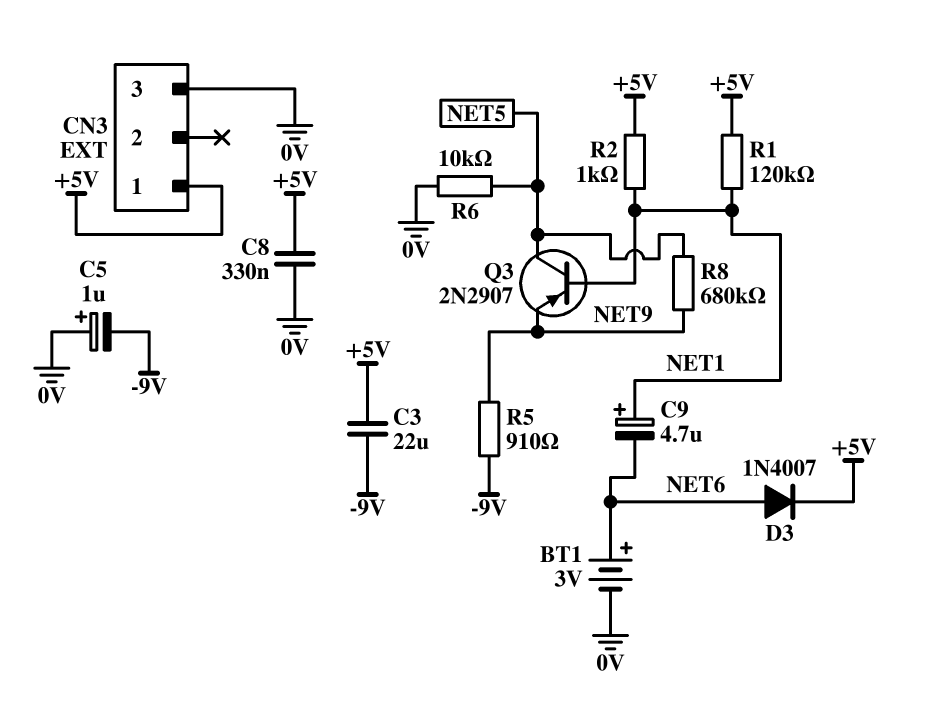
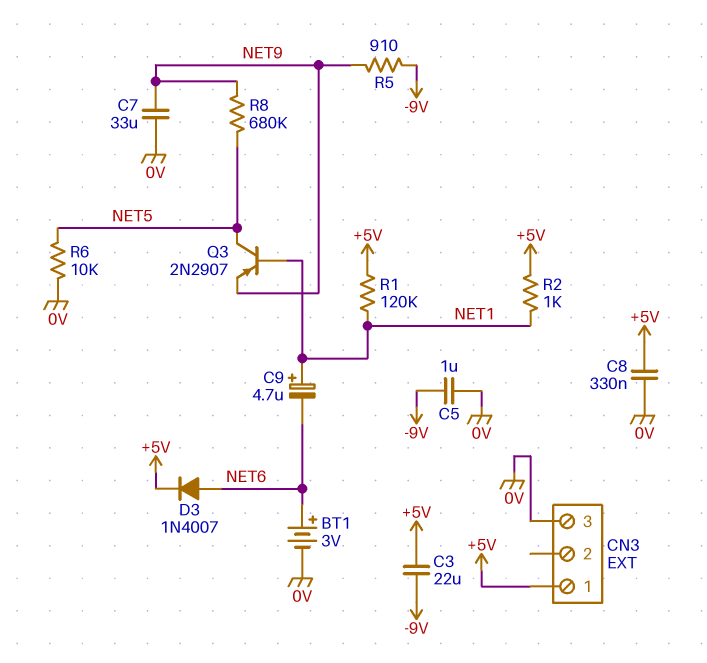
C5: 1uF (plus 0V, minus -9V) -> 1uF (-9V, 0V)
C7: none -> 33uF (0V, NET9)

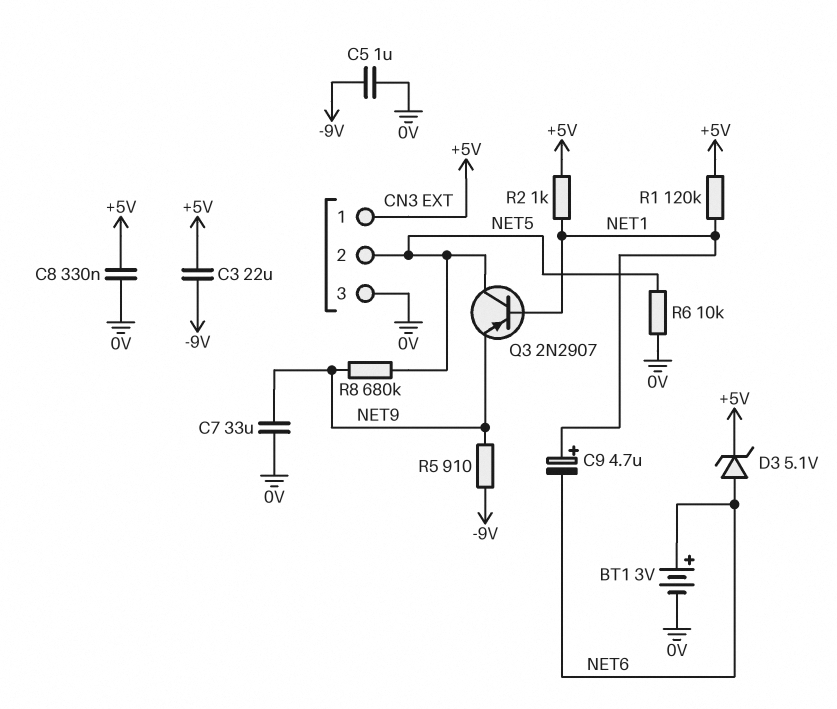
CN3 pin 2: none -> NET5
D3: diode 1N4007 (A NET6, K +5V) -> zener 5.1V (A NET6, K +5V)

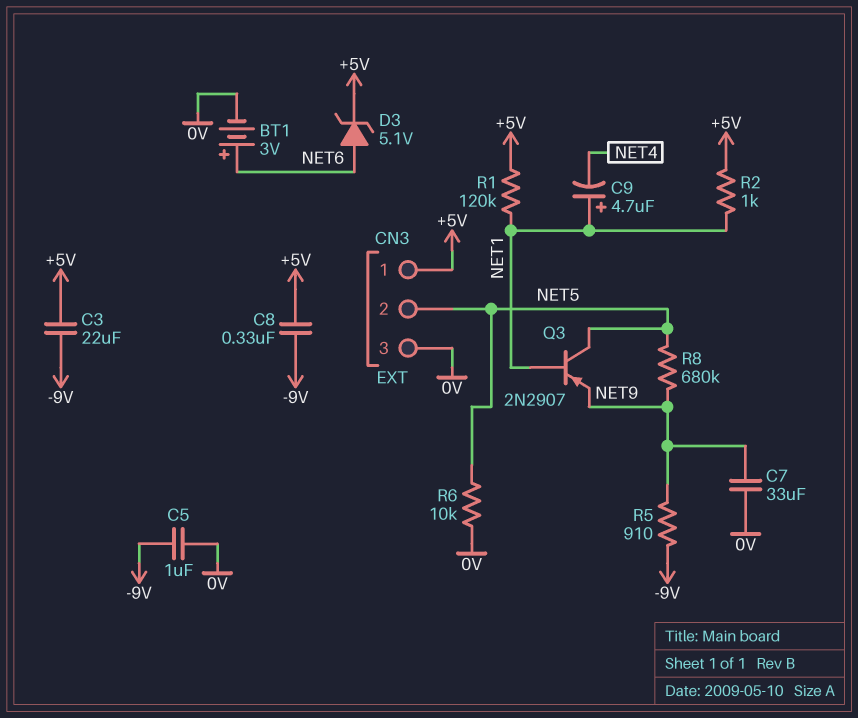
C8: 330nF (+5V, 0V) -> 330nF (+5V, -9V)
C9: 4.7uF (plus NET1, minus NET6) -> 4.7uF (plus NET1, minus NET4)

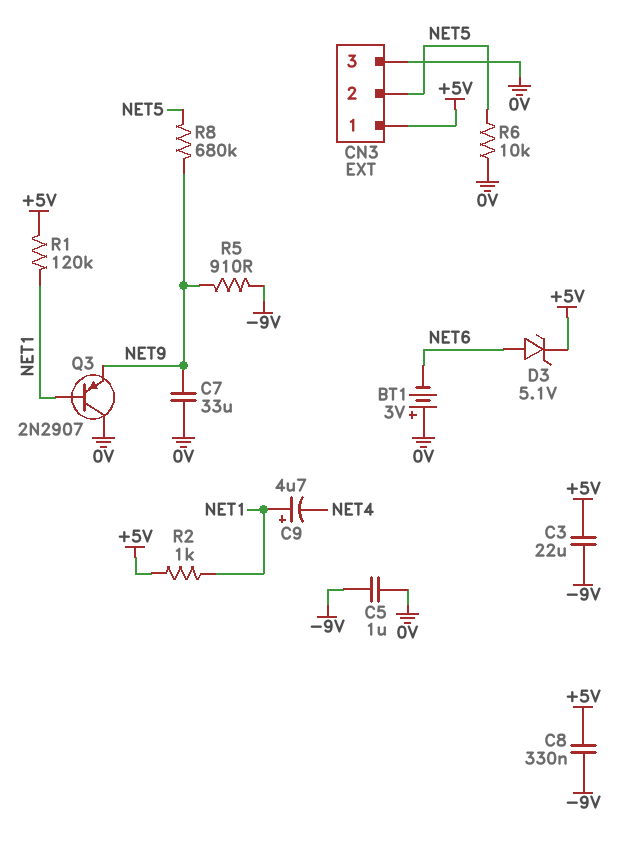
BT1: 3V (plus NET6, minus 0V) -> 3V (plus 0V, minus NET6)
Q3: PNP 2N2907 (B NET1, C NET5, E NET9) -> PNP 2N2907 (B NET1, C 0V, E NET9)

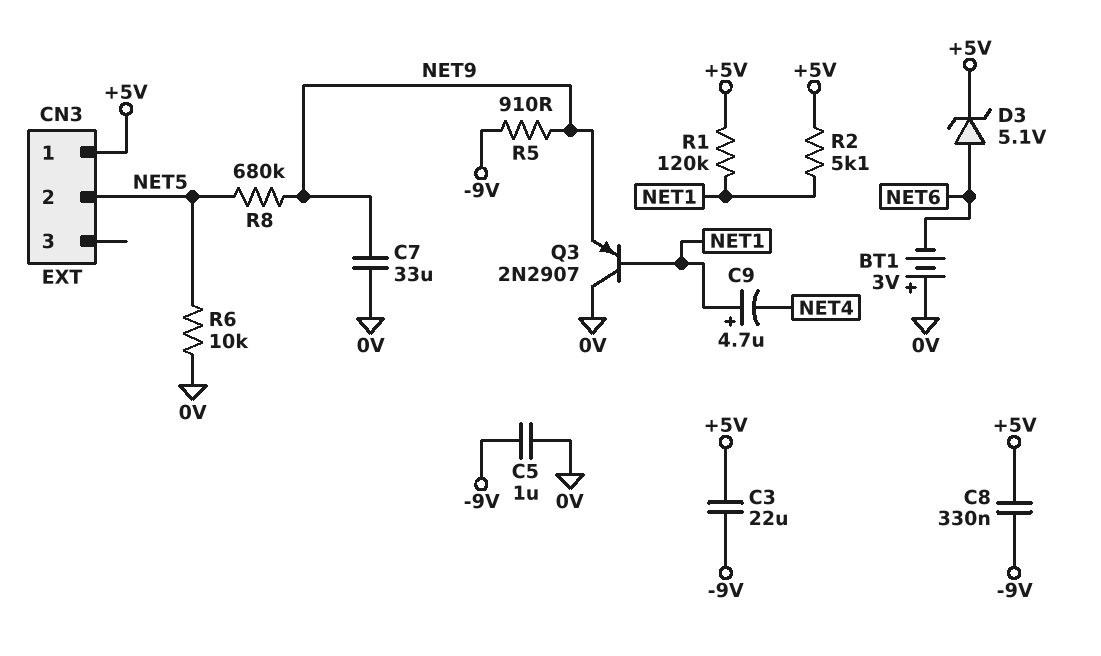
CN3 pin 3: 0V -> none
R2: 1k (+5V, NET1) -> 5.1k (+5V, NET1)

